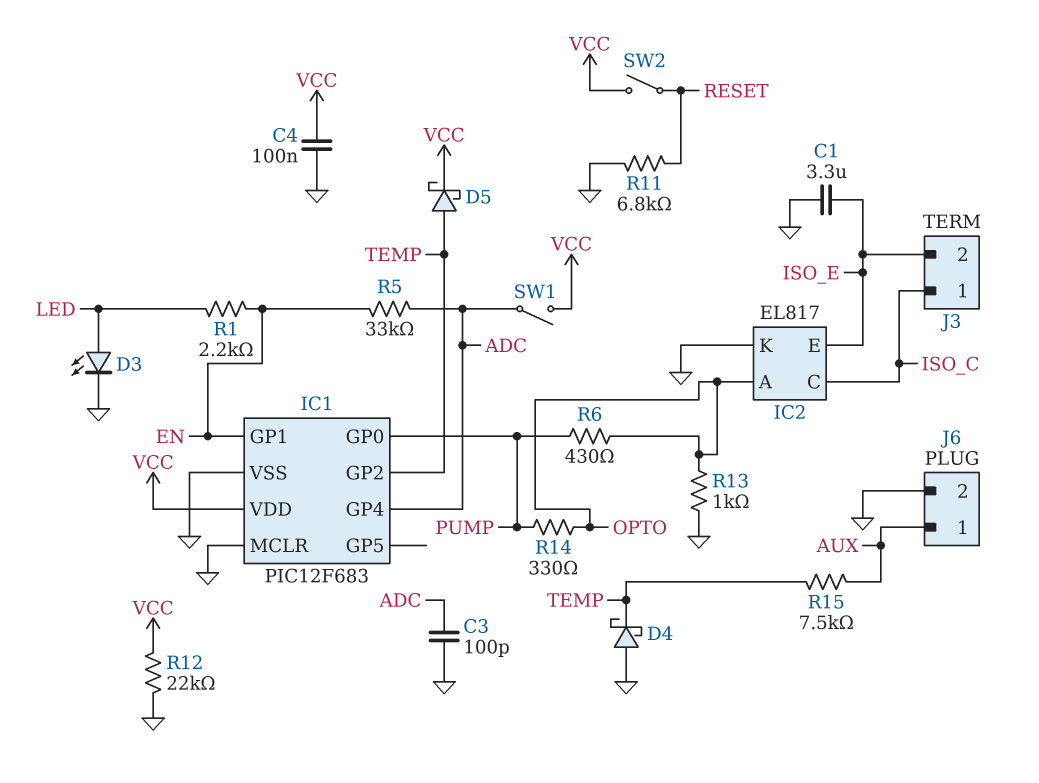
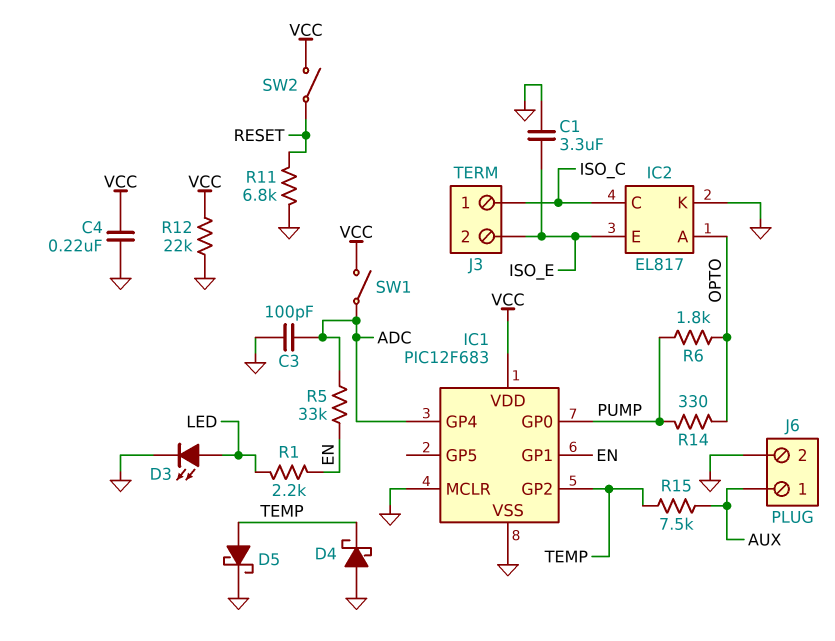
C4: 100nF (GND, VCC) -> 220nF (GND, VCC)
D5: schottky (A TEMP, K VCC) -> schottky (A TEMP, K GND)
R6: 430 (OPTO, PUMP) -> 1.8k (OPTO, PUMP)
R13: 1k (GND, OPTO) -> none

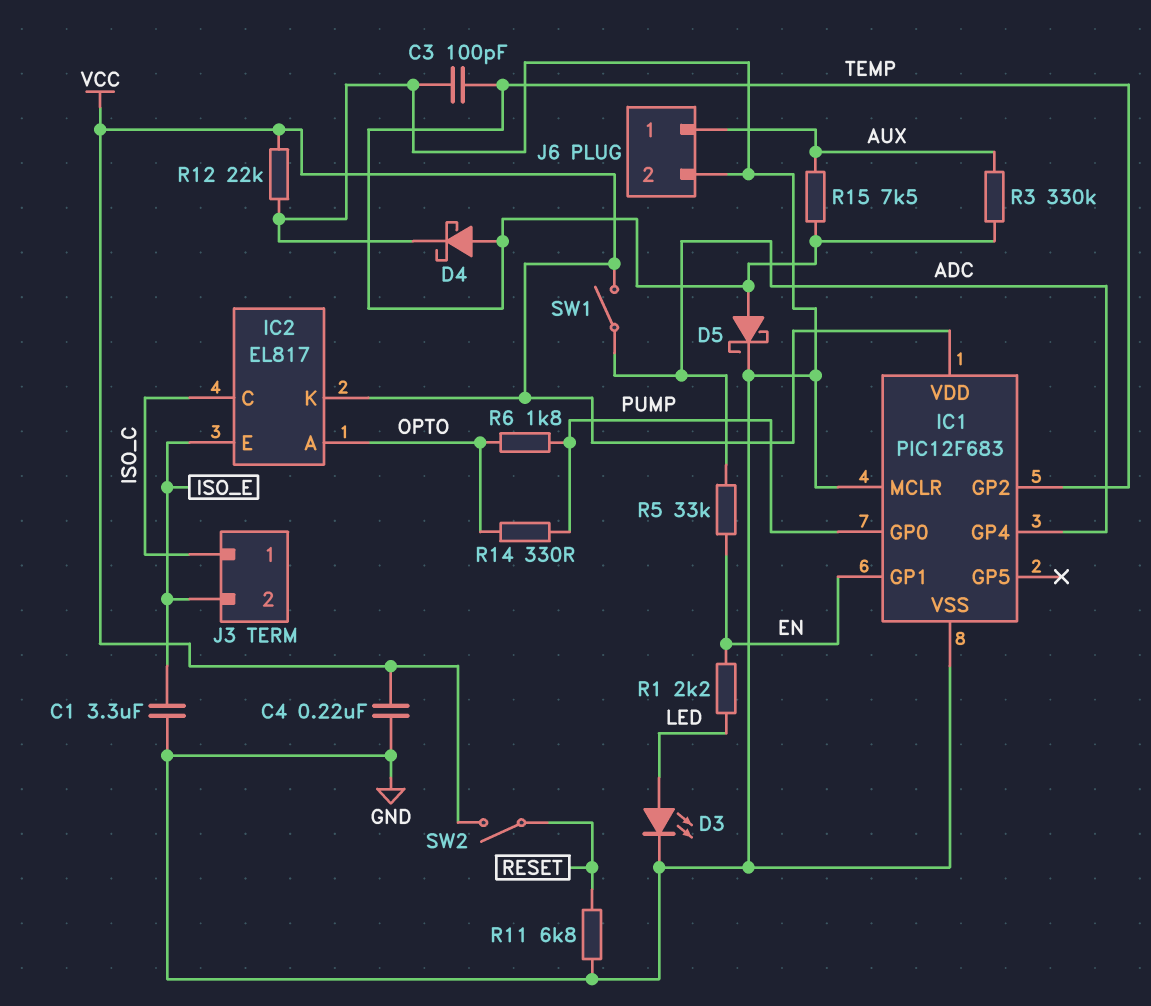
C3: 100pF (ADC, GND) -> 100pF (GND, TEMP)
D4: schottky (A GND, K TEMP) -> schottky (A TEMP, K GND)
IC2 pin K: GND -> VCC
R3: none -> 330k (AUX, TEMP)

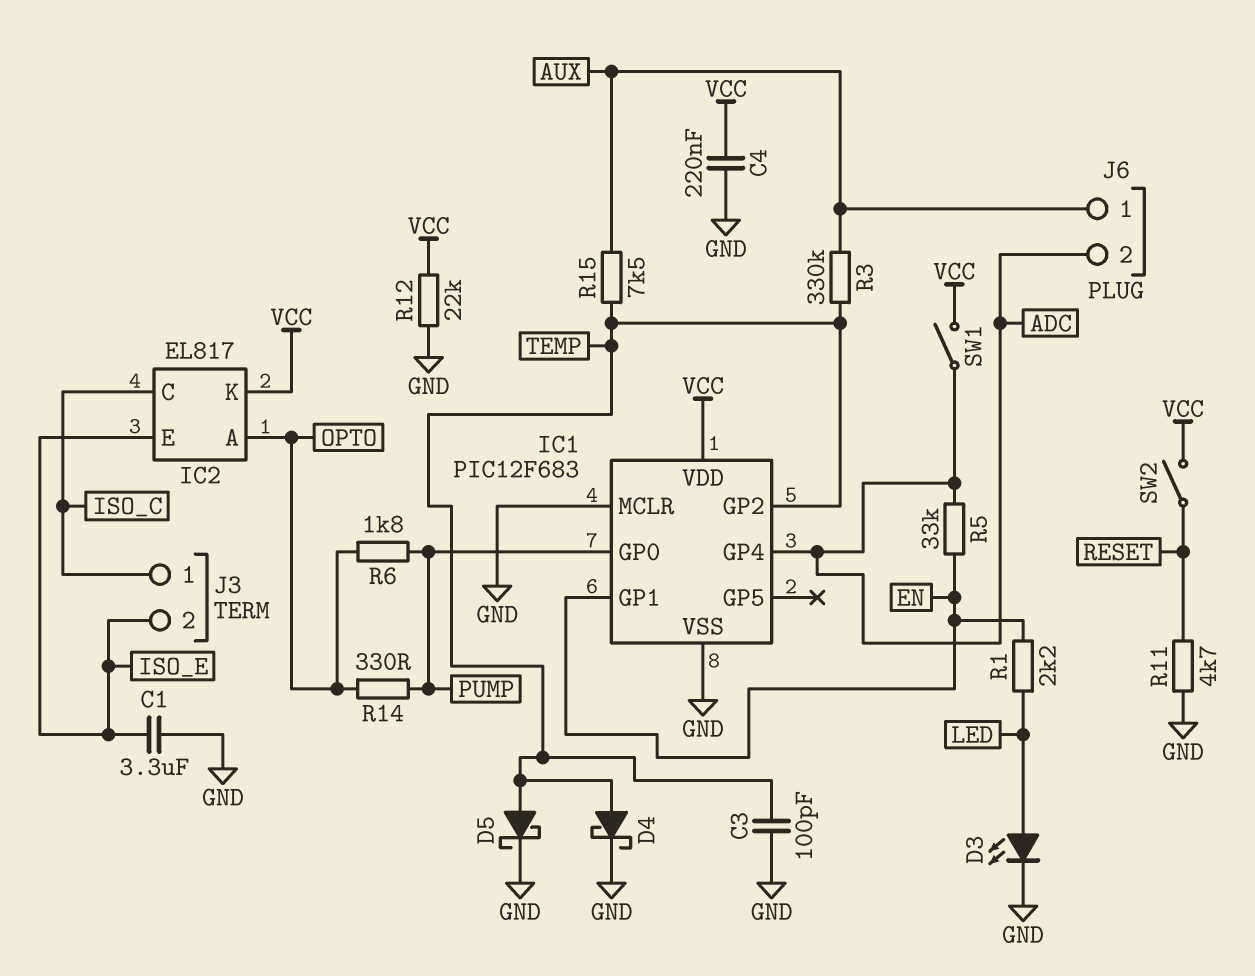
J6 pin 2: GND -> ADC
R11: 6.8k (GND, RESET) -> 4.7k (GND, RESET)

